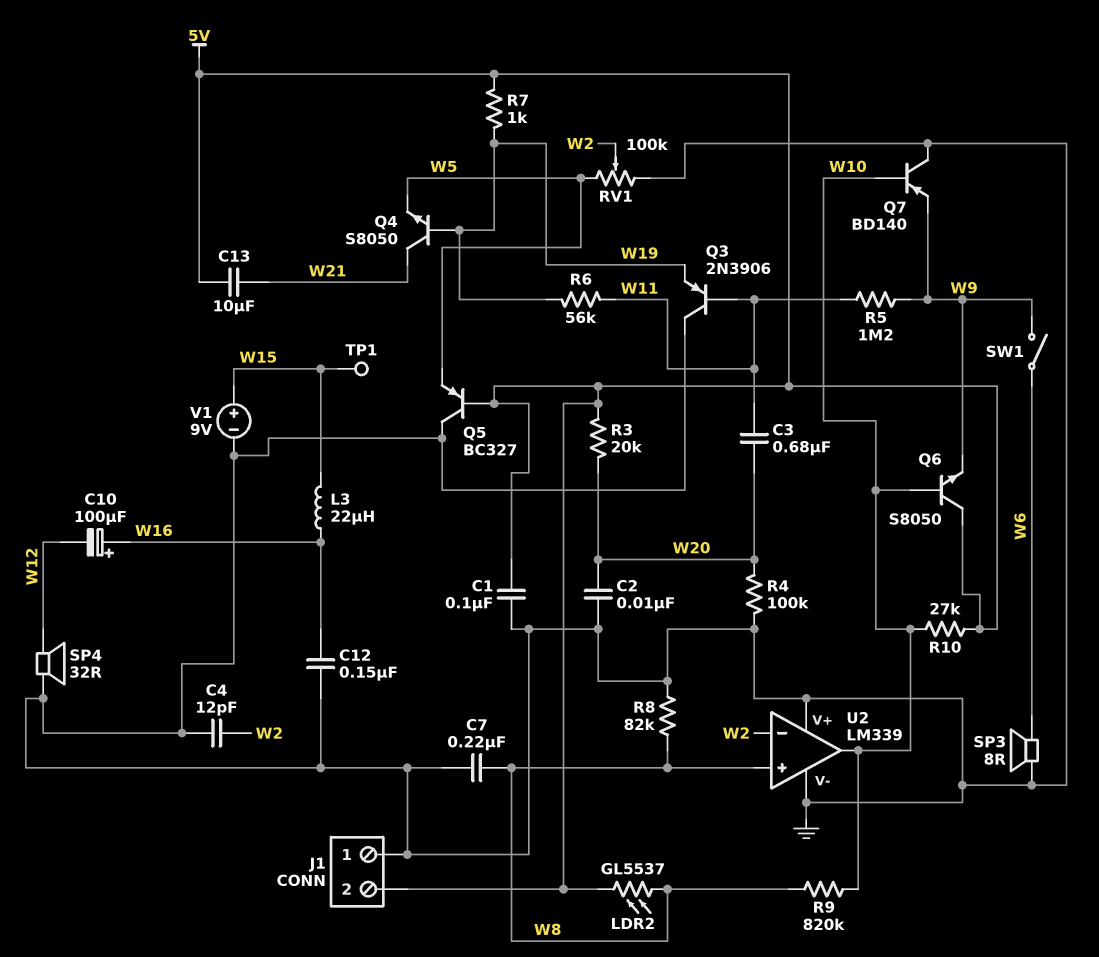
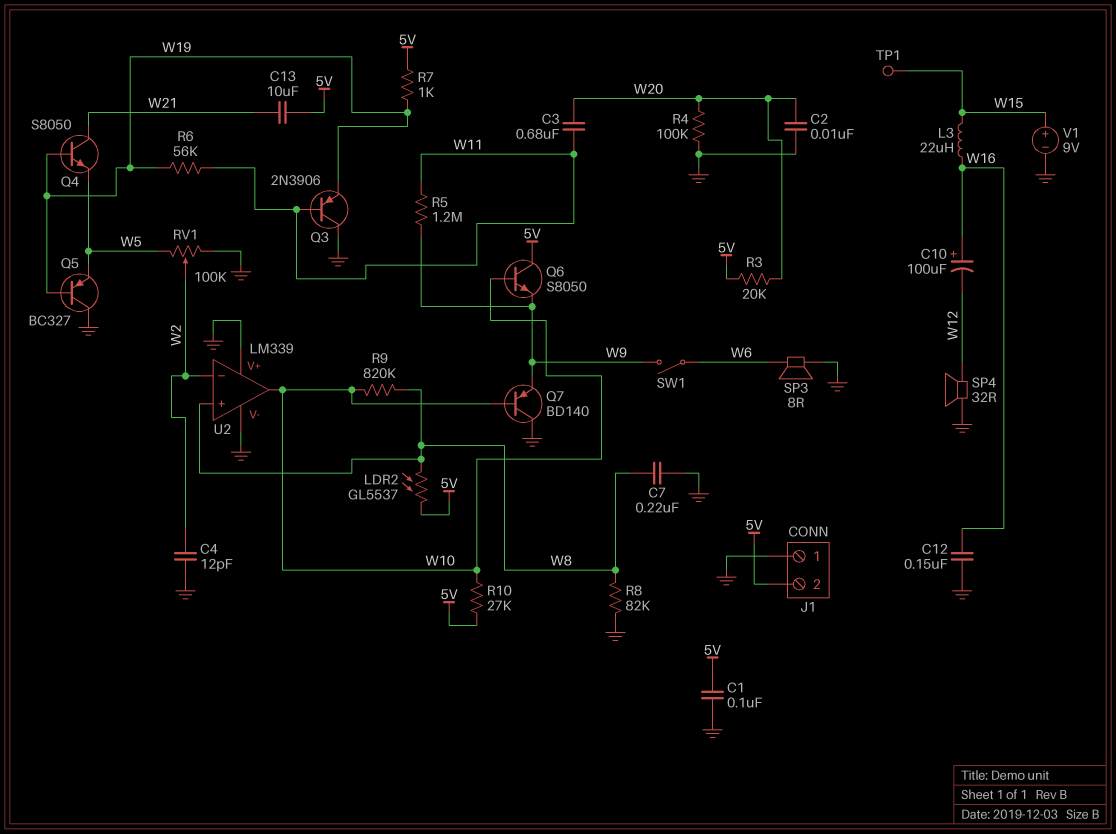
Q5: PNP BC327 (B 5V, C GND, E W5) -> PNP BC327 (B W19, C GND, E W5)

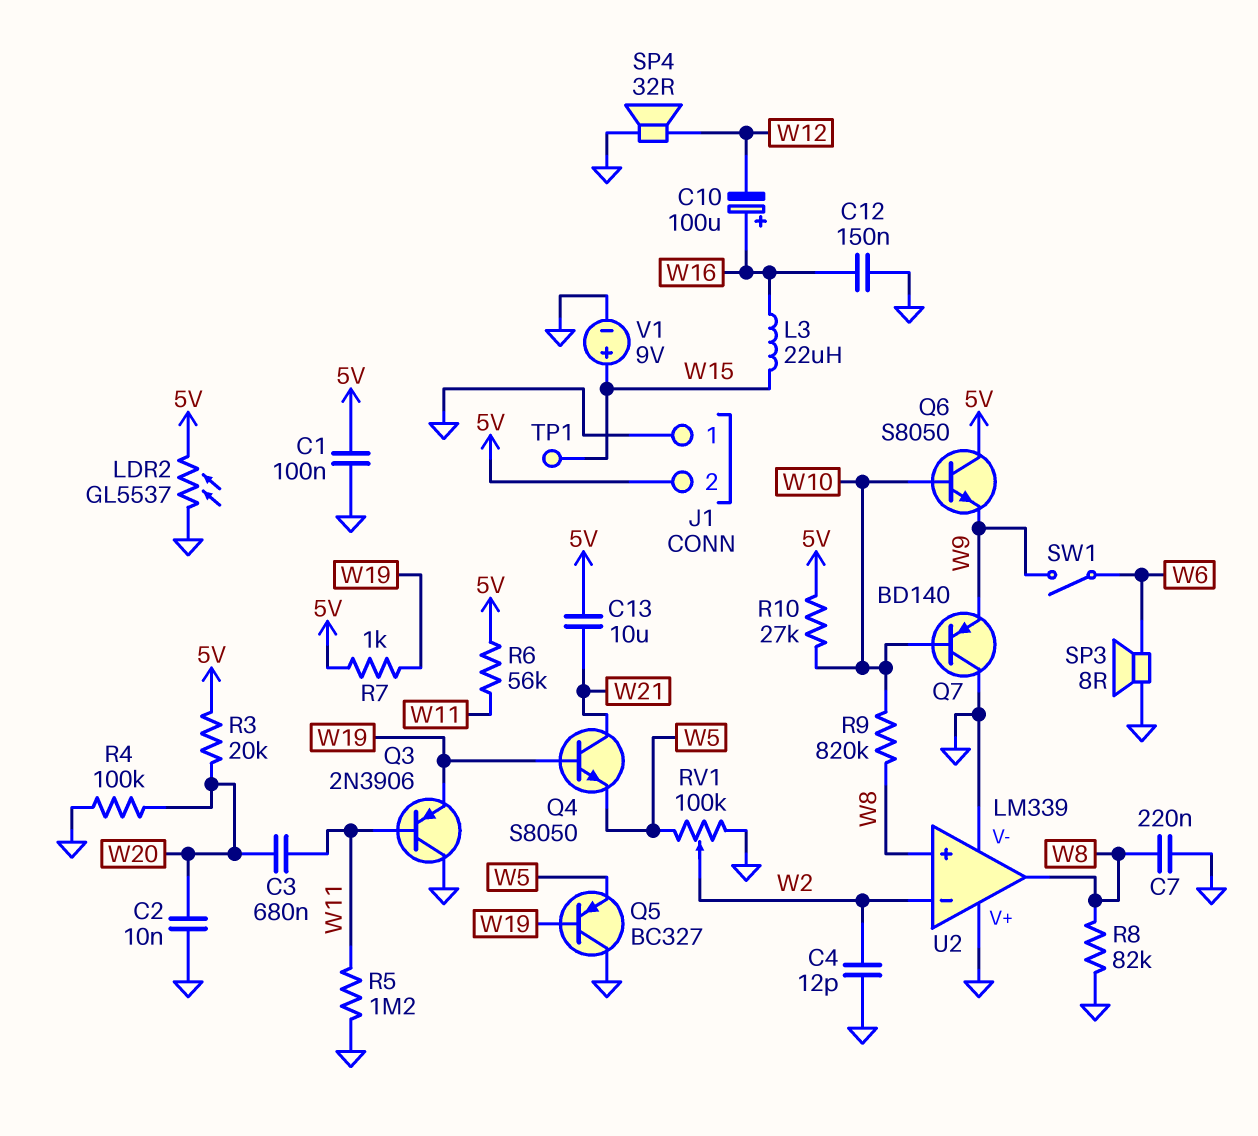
LDR2: GL5537 (5V, W8) -> GL5537 (5V, GND)
R5: 1.2M (W9, W11) -> 1.2M (GND, W11)
R6: 56k (W11, W19) -> 56k (5V, W11)
U2 pin out: W10 -> W8

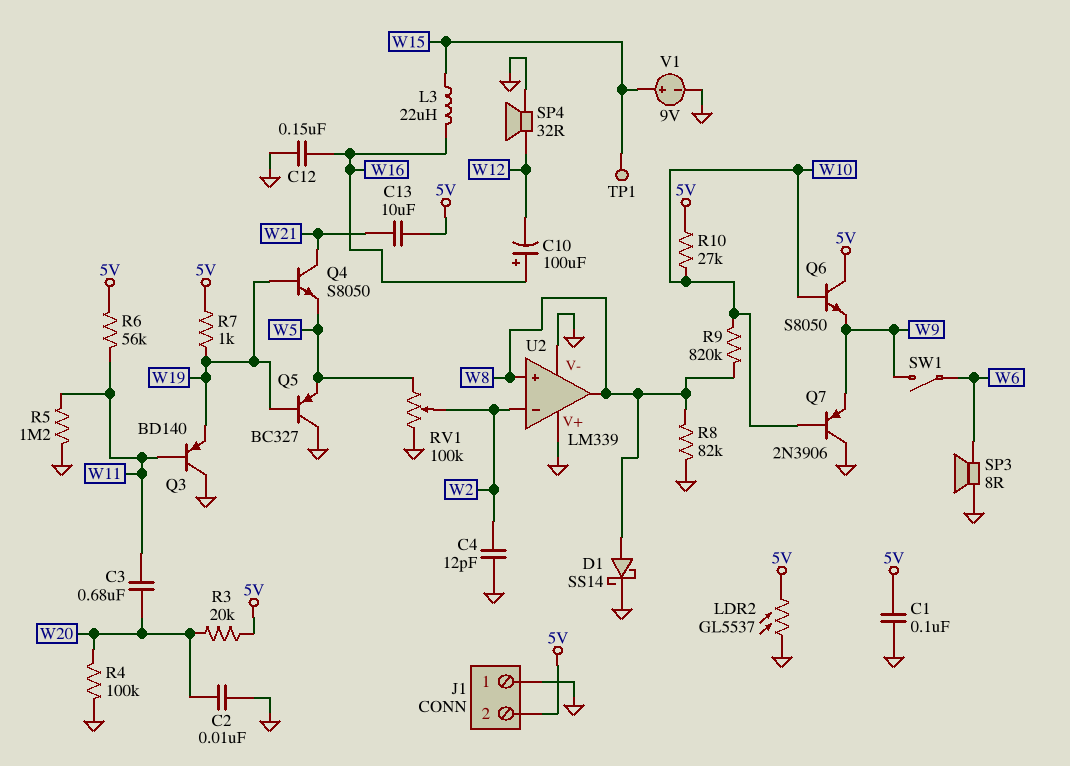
C7: 220nF (GND, W8) -> none
D1: none -> schottky SS14 (A W8, K GND)
Q3: PNP 2N3906 (B W11, C GND, E W19) -> PNP BD140 (B W11, C GND, E W19)
Q7: PNP BD140 (B W10, C GND, E W9) -> PNP 2N3906 (B W10, C GND, E W9)

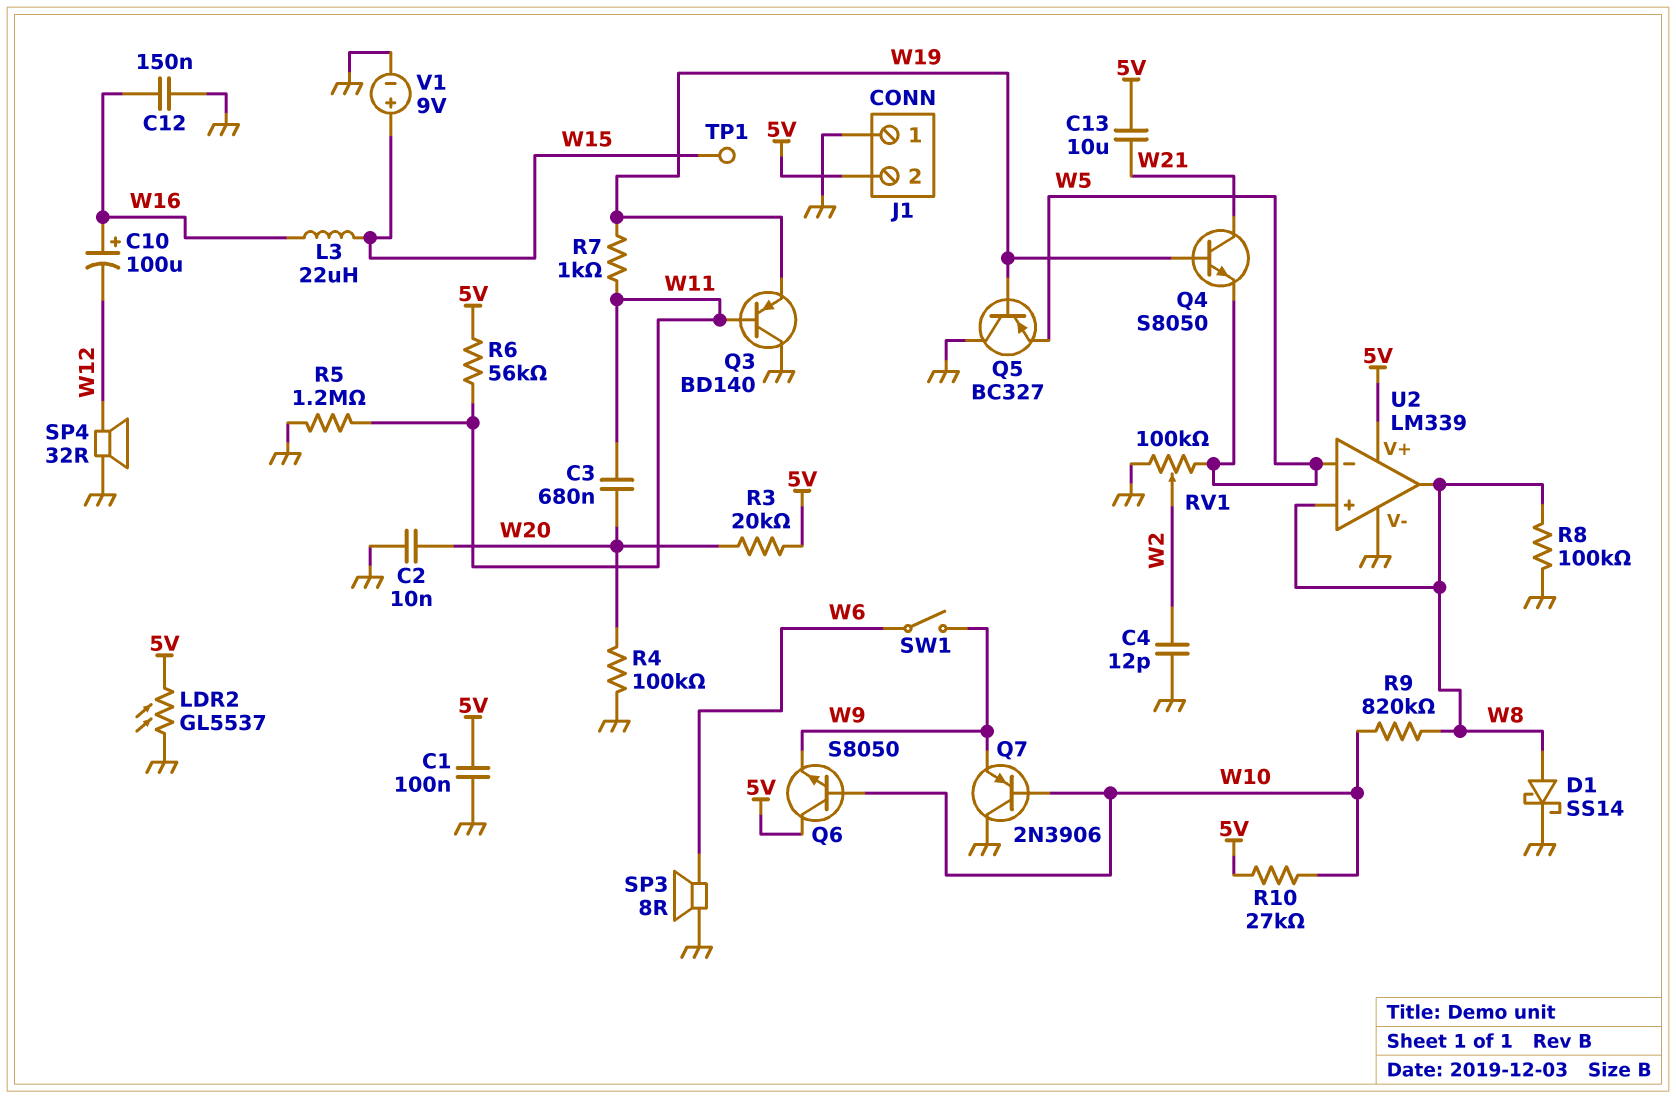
R7: 1k (5V, W19) -> 1k (W11, W19)
R8: 82k (GND, W8) -> 100k (GND, W8)
U2 pin V+: GND -> 5V
U2 pin in-: W2 -> W5

